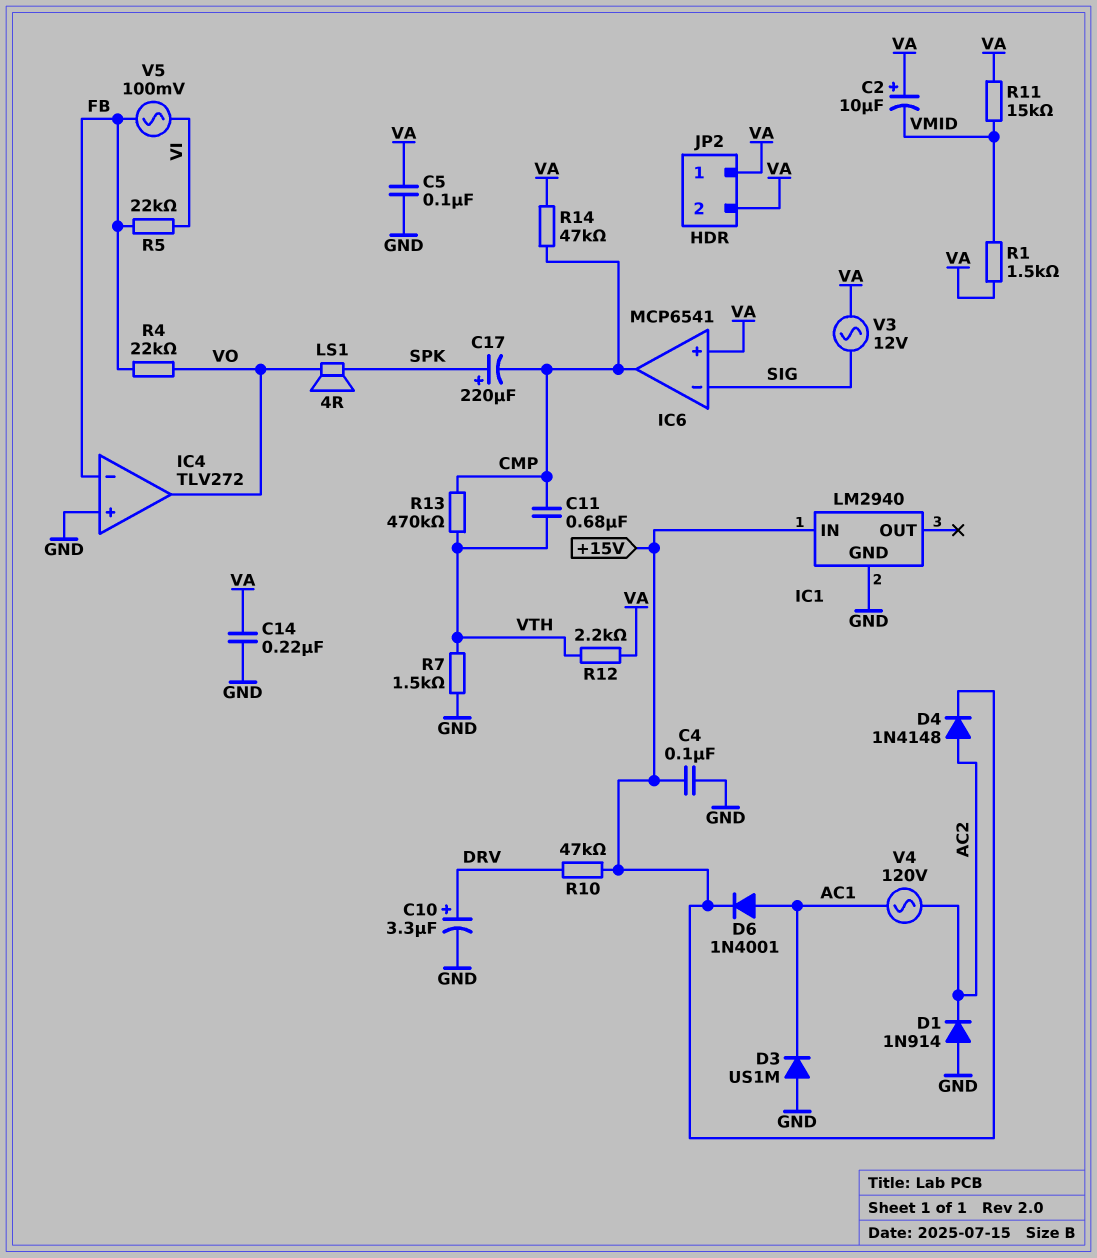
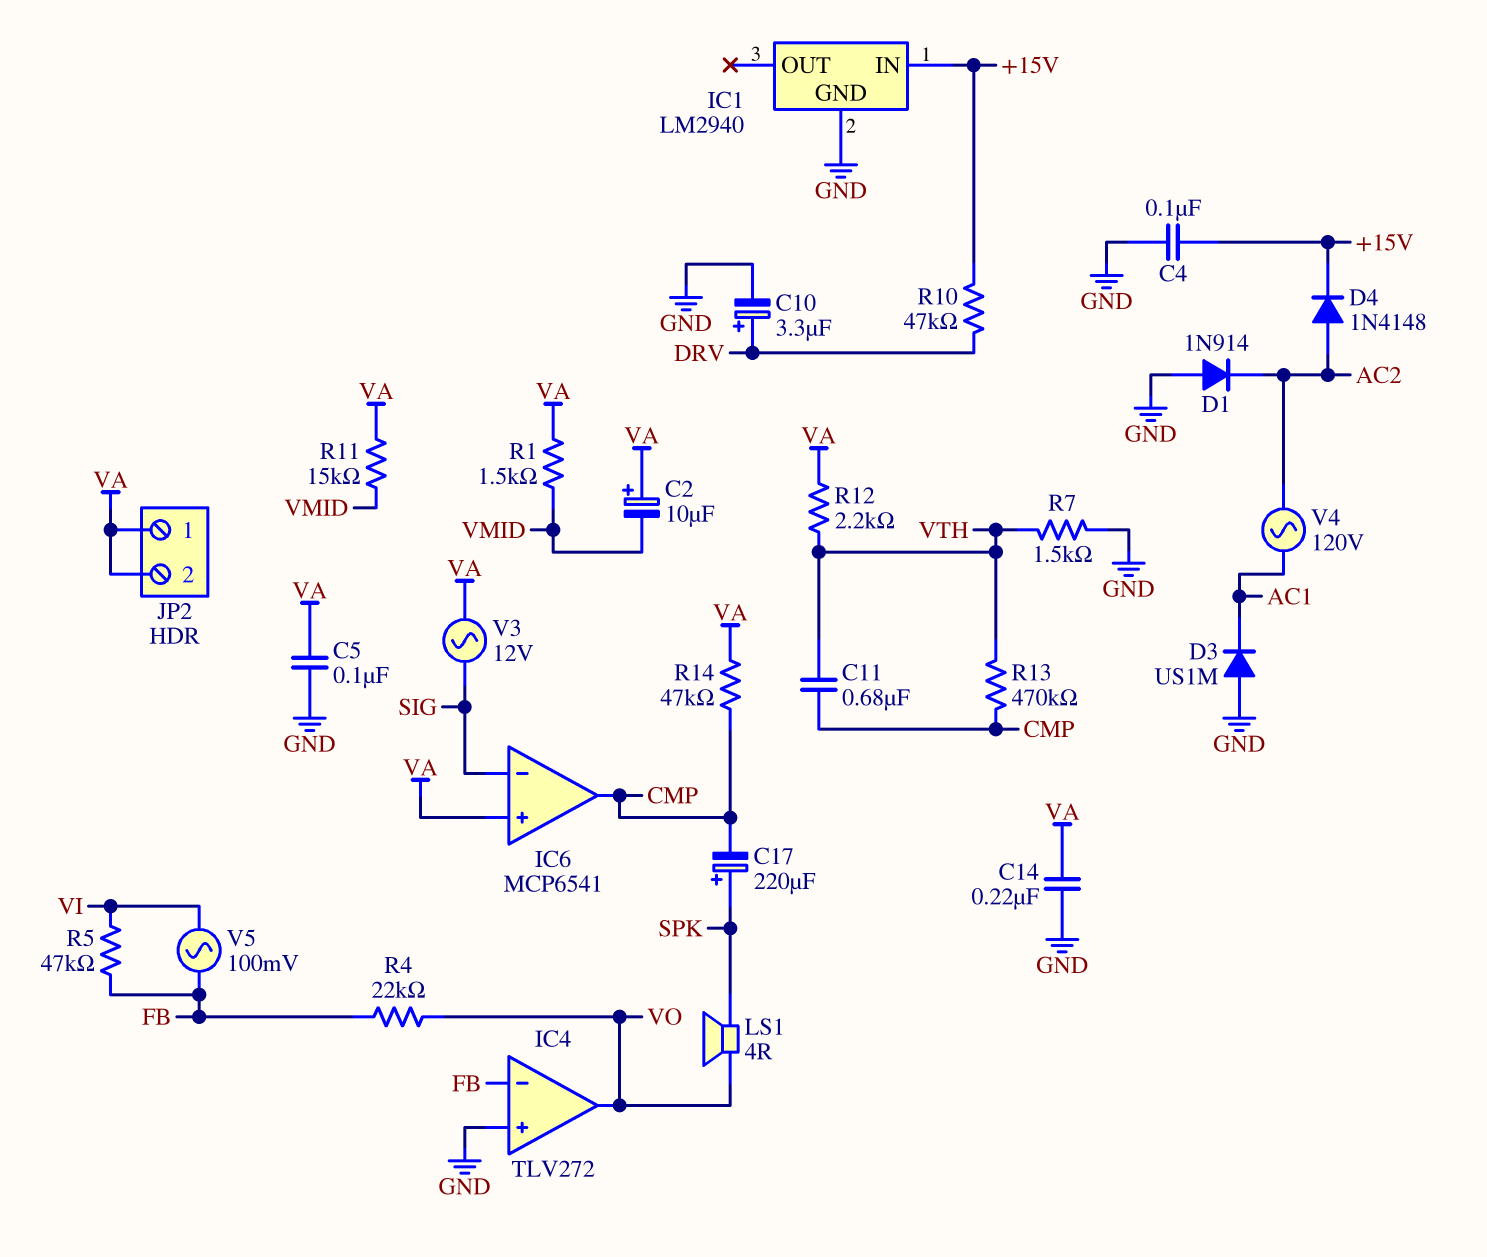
D6: diode 1N4001 (A AC1, K +15V) -> none
R5: 22k (FB, VI) -> 47k (FB, VI)

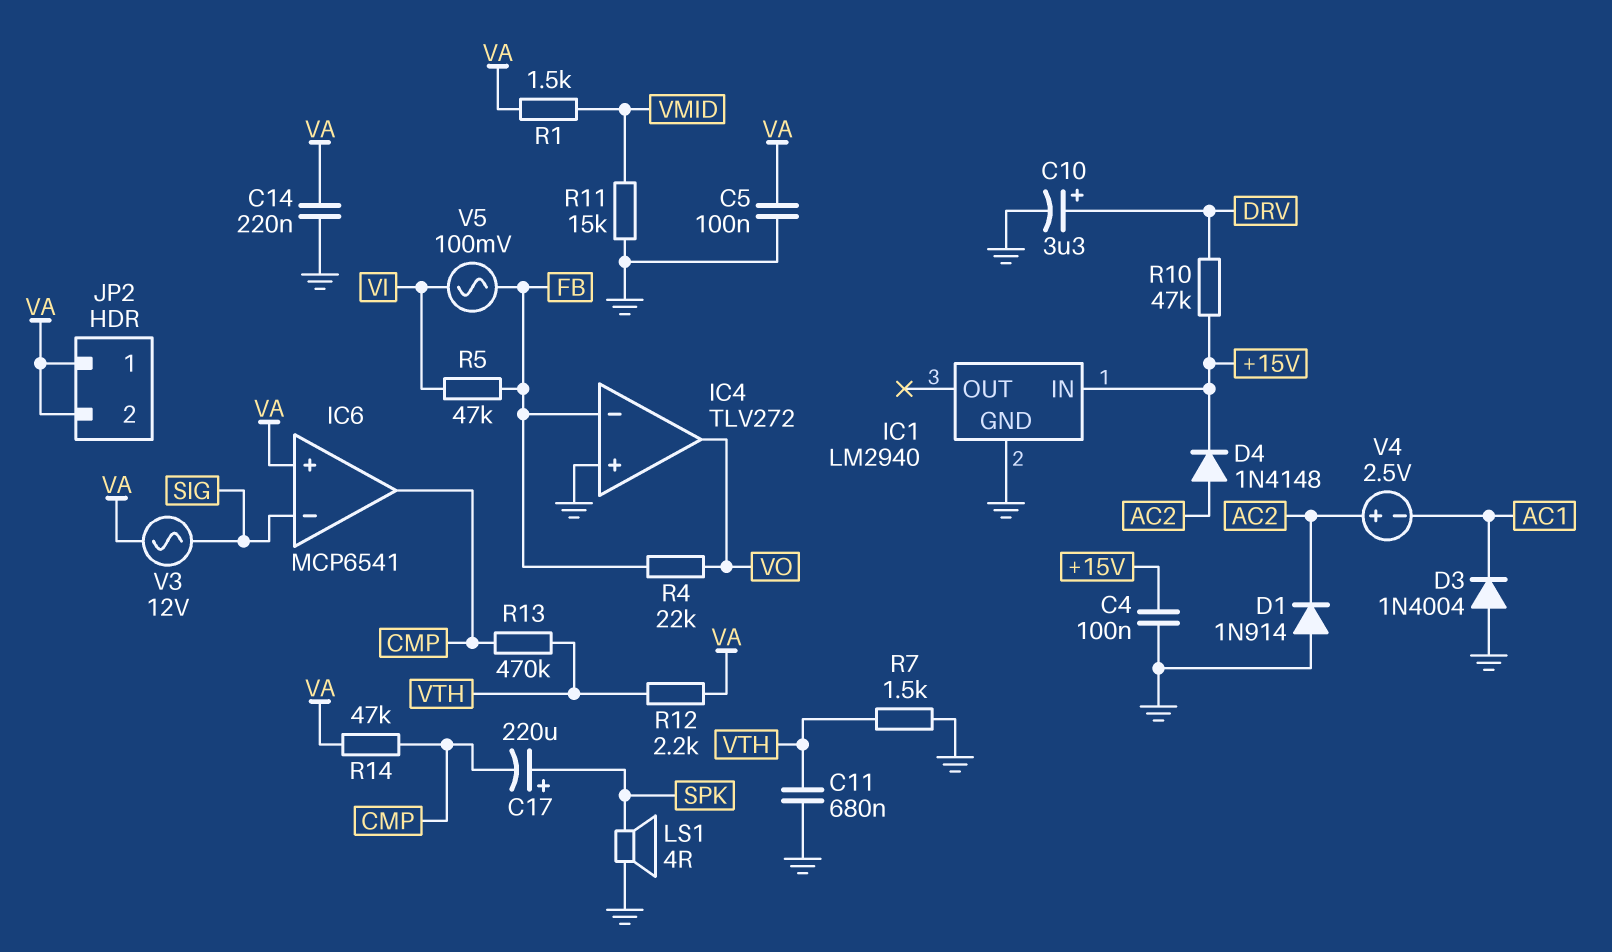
C2: 10uF (plus VA, minus VMID) -> none
C11: 680nF (CMP, VTH) -> 680nF (GND, VTH)
D3: diode US1M (A GND, K AC1) -> diode 1N4004 (A GND, K AC1)
LS1: speaker 4R (SPK, VO) -> speaker 4R (GND, SPK)
R11: 15k (VA, VMID) -> 15k (GND, VMID)
V4: AC 120V (AC1, AC2) -> 2.5V (plus AC2, minus AC1)

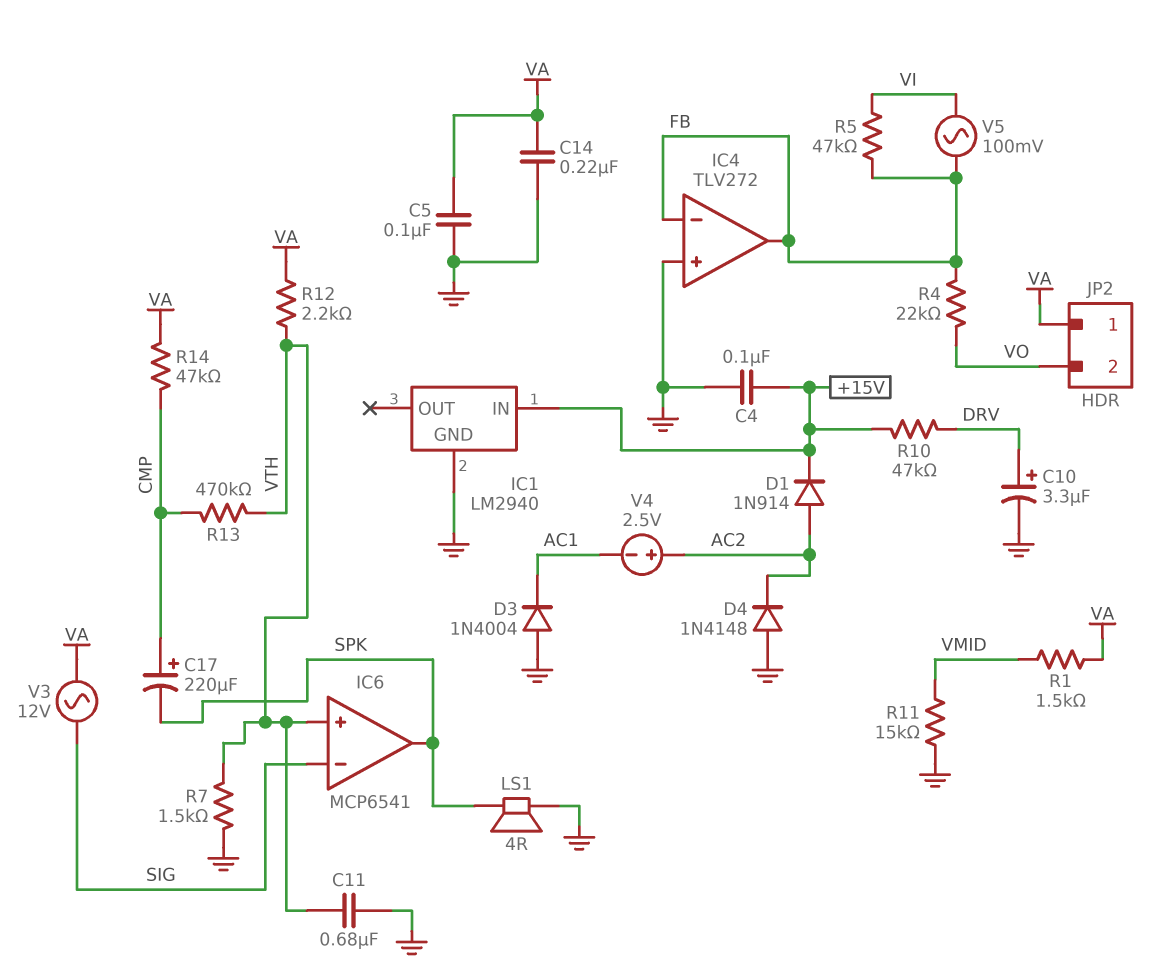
C17: 220uF (plus SPK, minus CMP) -> 220uF (plus CMP, minus SPK)
D1: diode 1N914 (A GND, K AC2) -> diode 1N914 (A AC2, K +15V)
D4: diode 1N4148 (A AC2, K +15V) -> diode 1N4148 (A GND, K AC2)
IC4 pin out: VO -> FB
IC6 pin in+: VA -> VTH
IC6 pin out: CMP -> SPK
JP2 pin 2: VA -> VO

